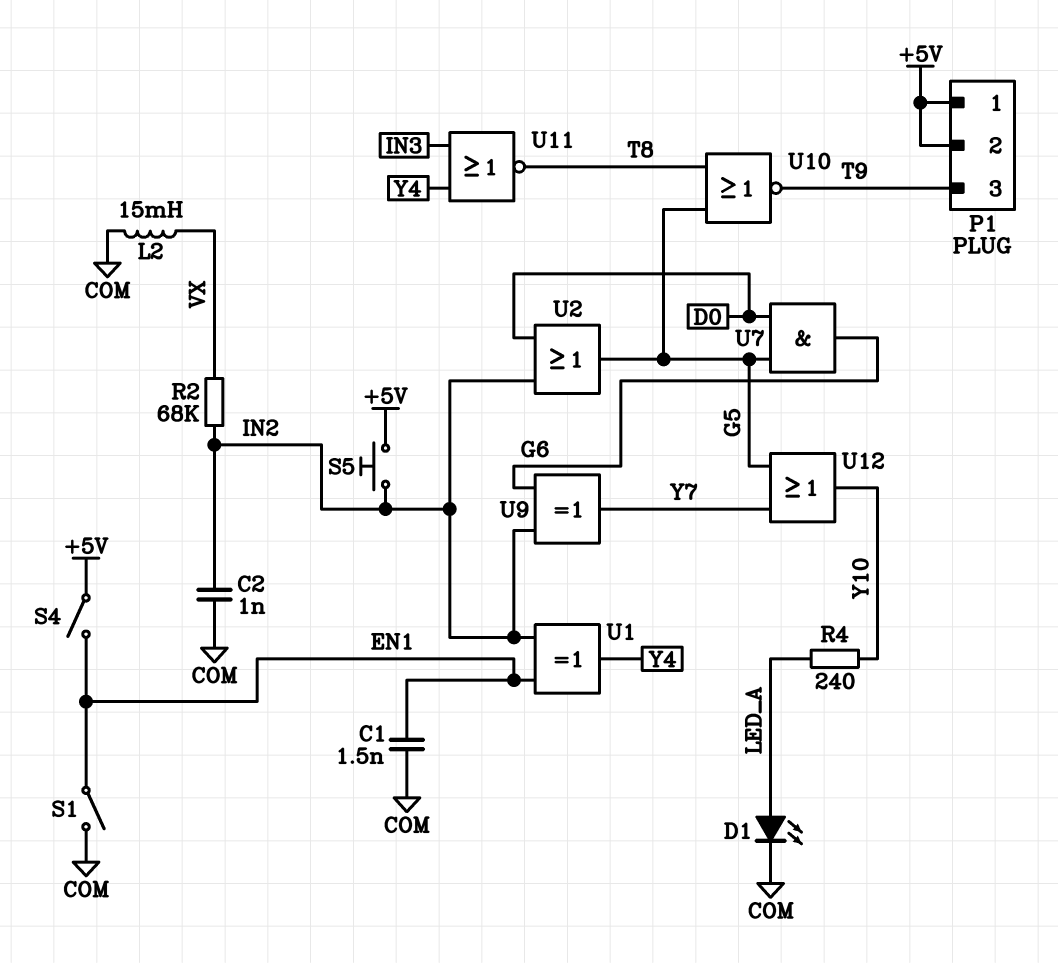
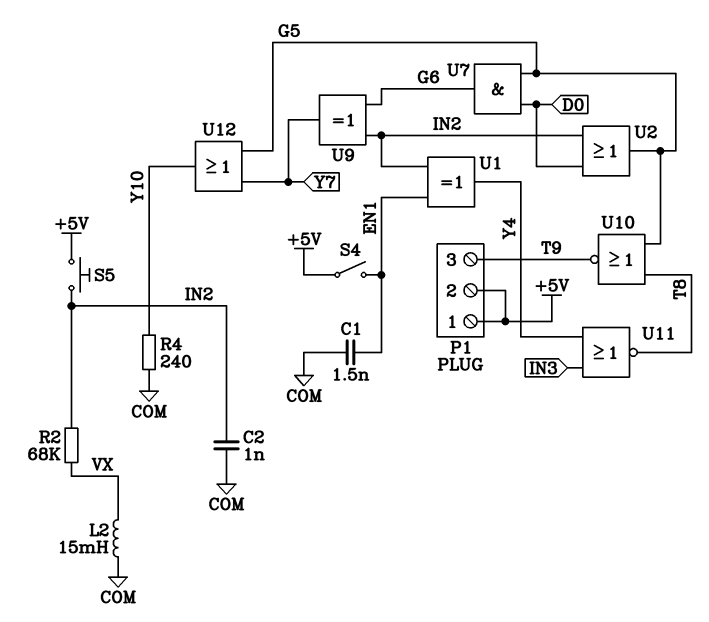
D1: LED (A LED_A, K COM) -> none
R4: 240 (LED_A, Y10) -> 240 (COM, Y10)
S1: switch (COM, EN1) -> none

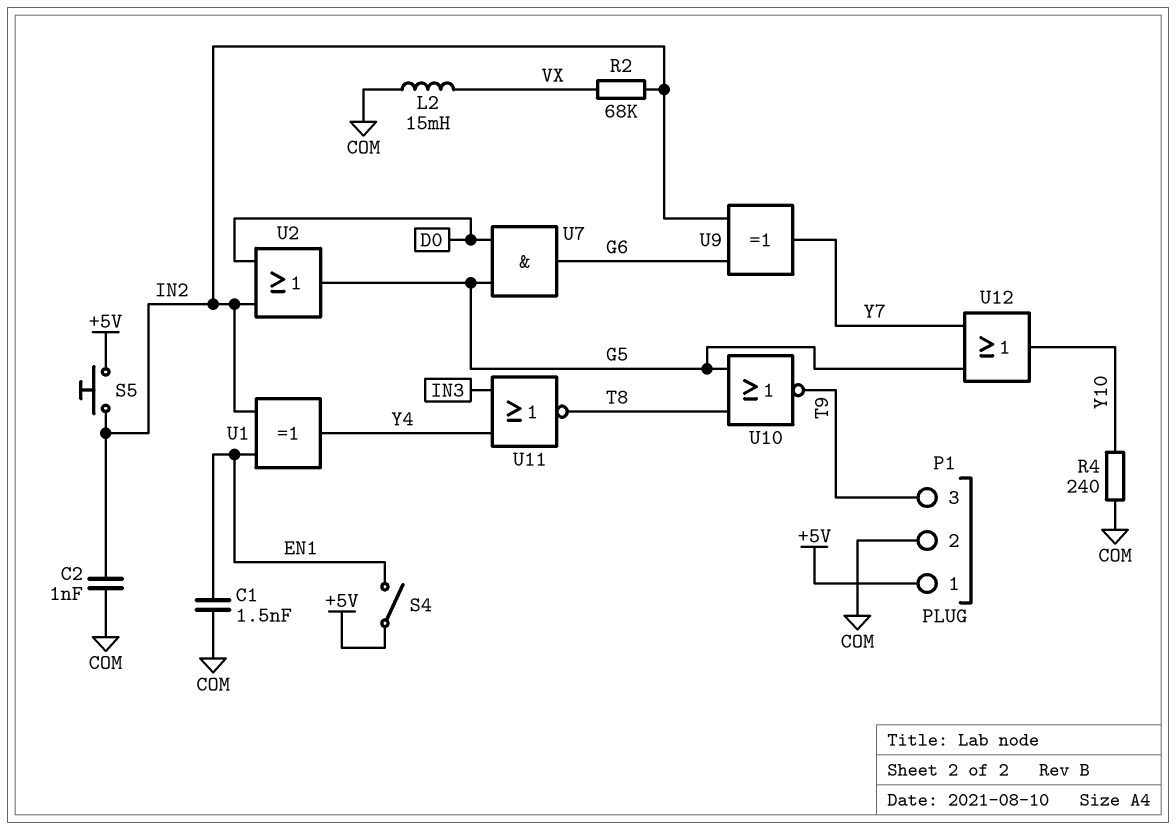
P1 pin 2: +5V -> COM

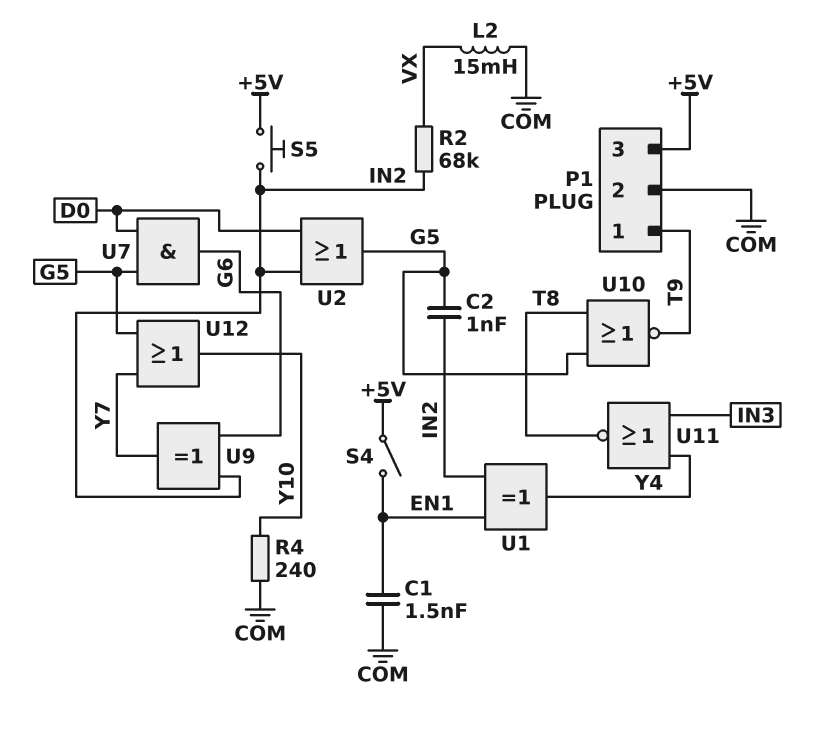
C2: 1nF (COM, IN2) -> 1nF (G5, IN2)
P1 pin 1: +5V -> T9
P1 pin 3: T9 -> +5V

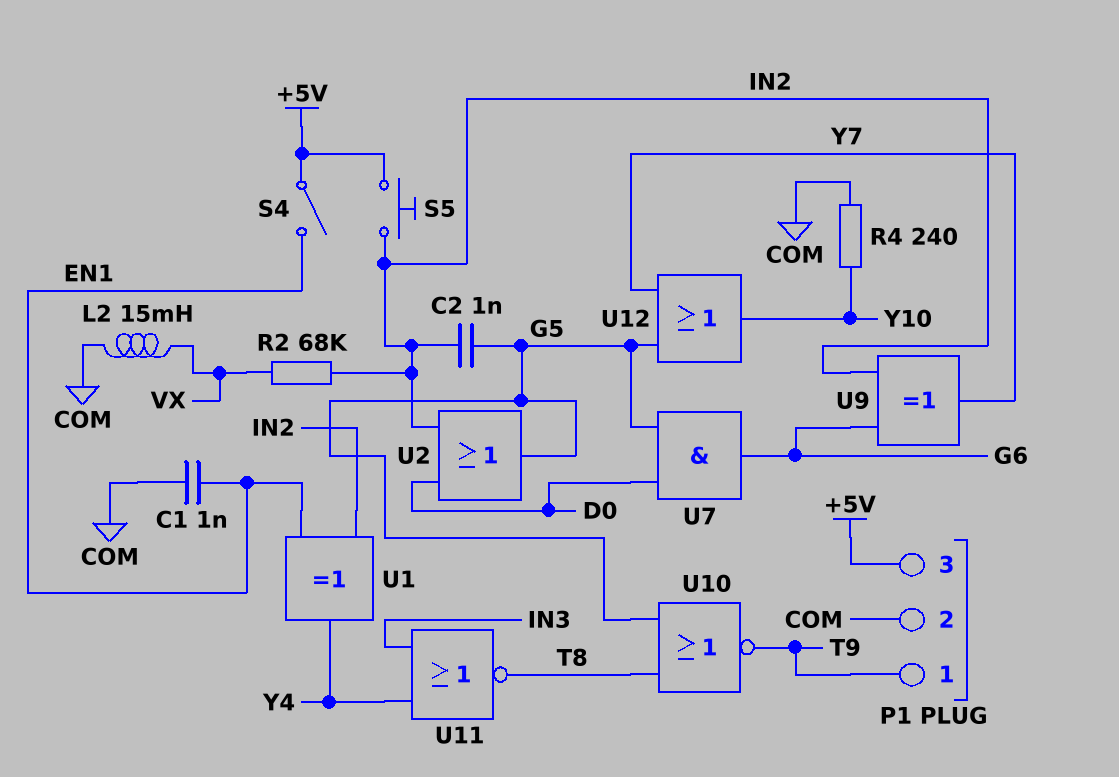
C1: 1.5nF (COM, EN1) -> 1nF (COM, EN1)

